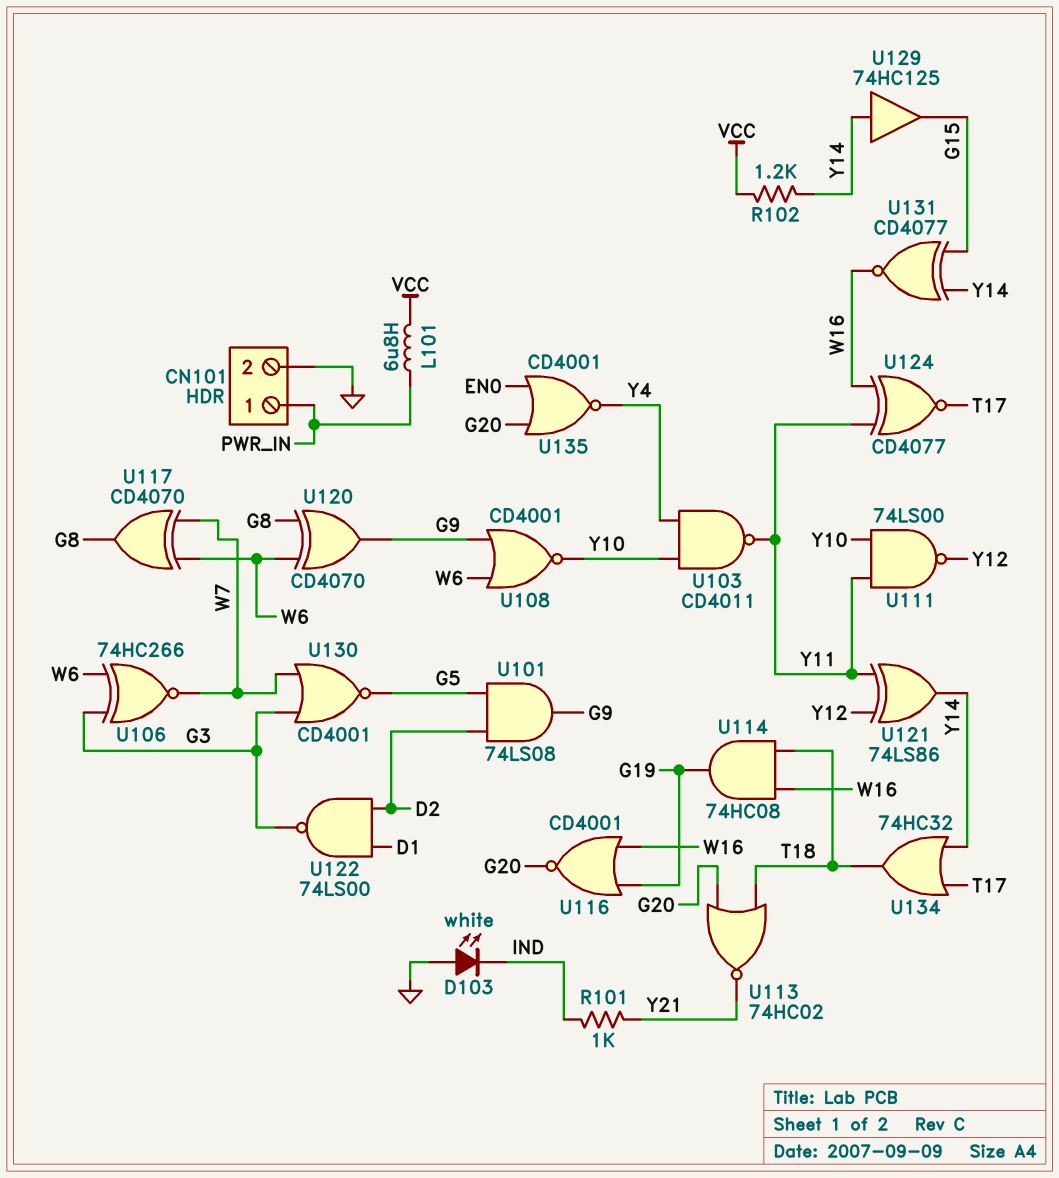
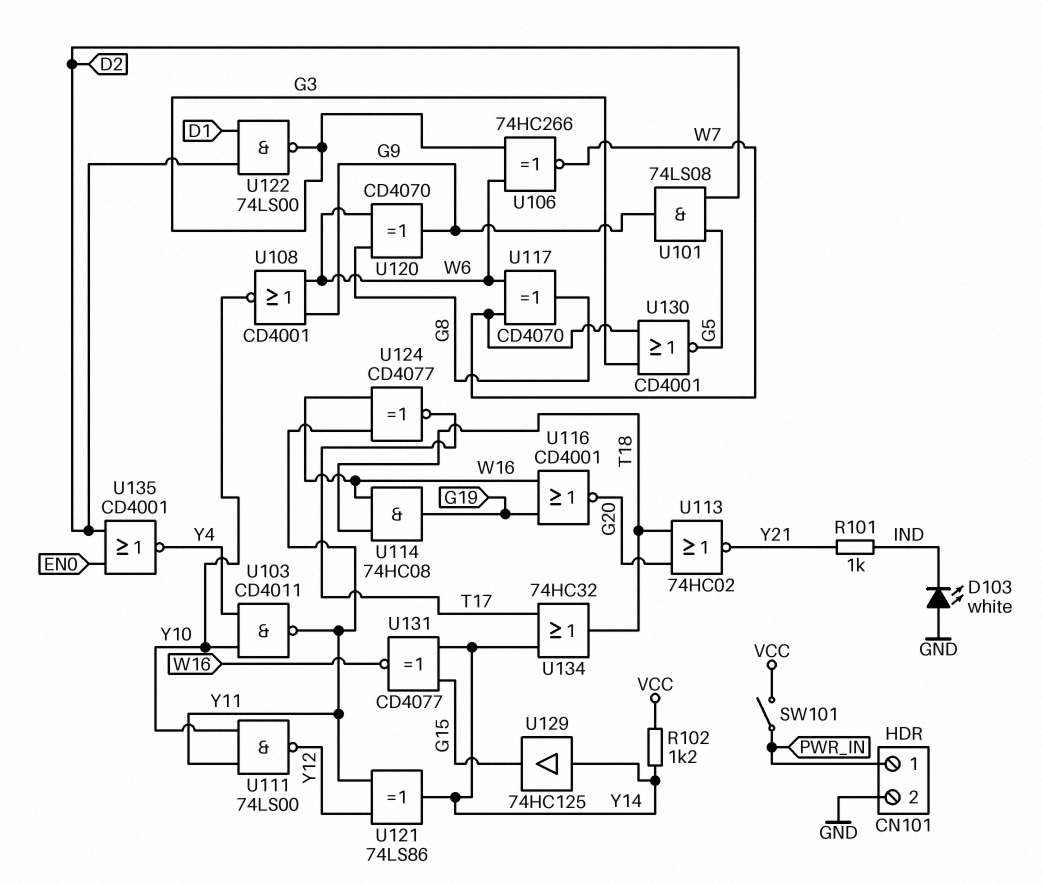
L101: 6.8uH (PWR_IN, VCC) -> none
SW101: none -> switch (PWR_IN, VCC)
U135: NOR CD4001 (in EN0, in G20, out Y4) -> NOR CD4001 (in D2, in EN0, out Y4)

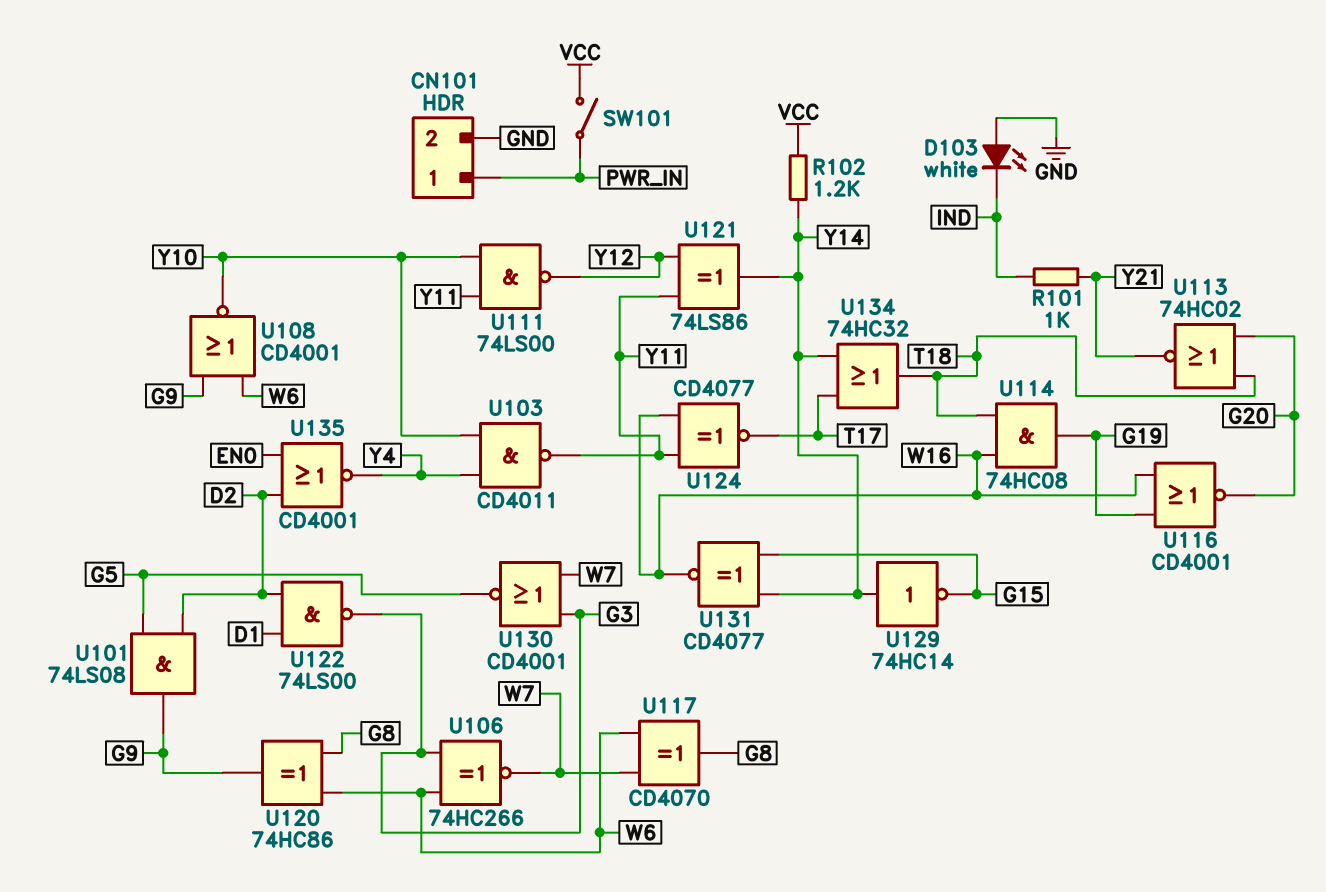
U120: XOR CD4070 (in G8, in W6, out G9) -> XOR 74HC86 (in G8, in W6, out G9)
U129: buffer 74HC125 (in Y14, out G15) -> NOT 74HC14 (in Y14, out G15)

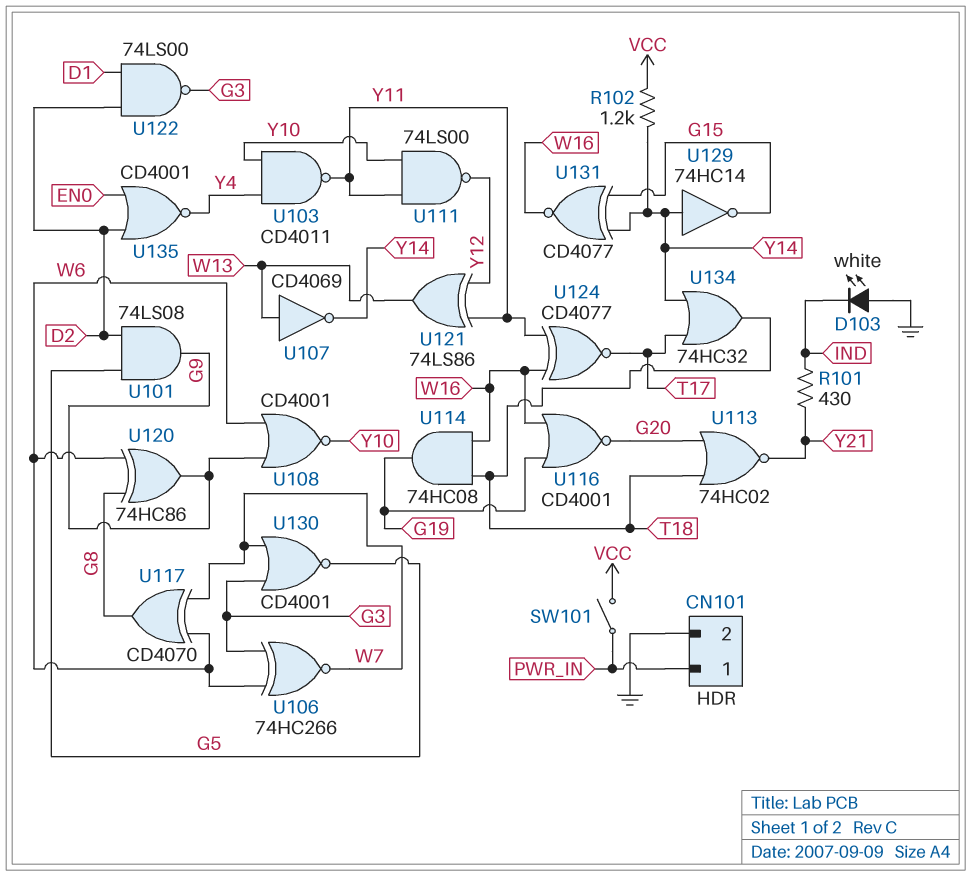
R101: 1k (IND, Y21) -> 430 (IND, Y21)
U107: none -> NOT CD4069 (in W13, out Y14)
U121: XOR 74LS86 (in Y11, in Y12, out Y14) -> XOR 74LS86 (in Y11, in Y12, out W13)

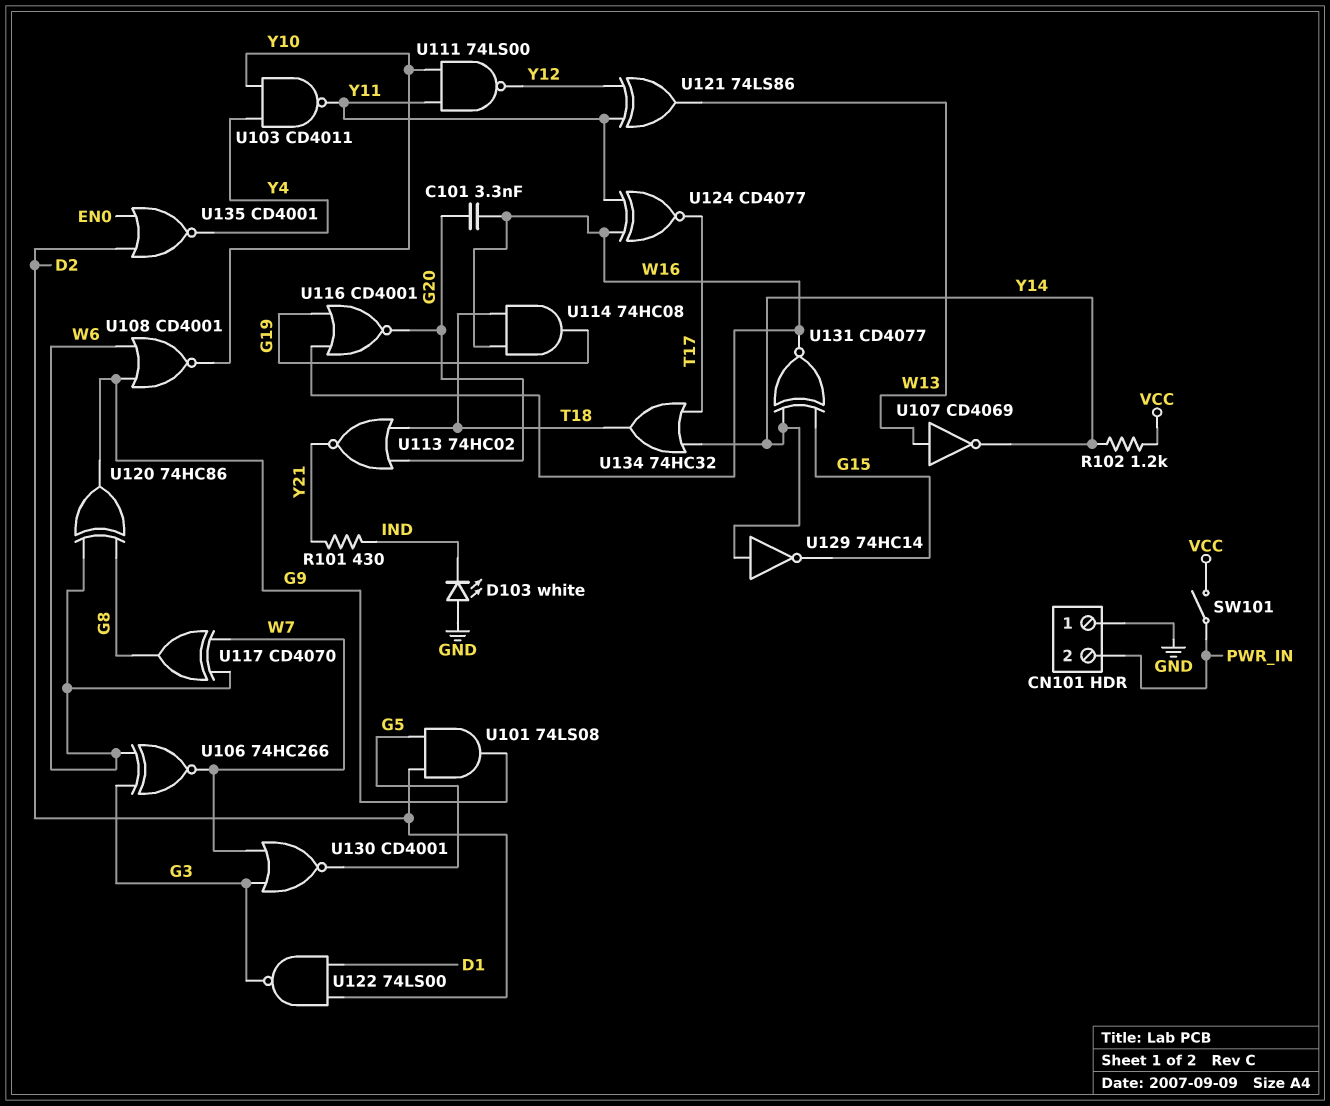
C101: none -> 3.3nF (G20, W16)
CN101 pin 1: PWR_IN -> GND
CN101 pin 2: GND -> PWR_IN

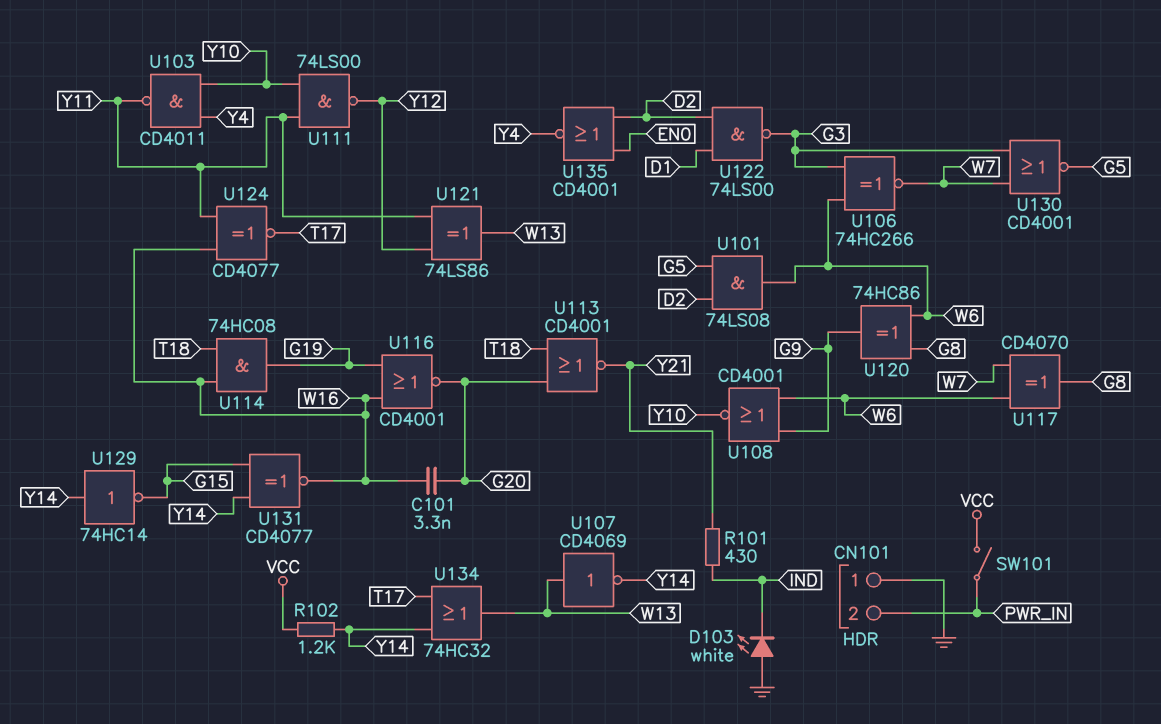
U101: AND 74LS08 (in D2, in G5, out G9) -> AND 74LS08 (in D2, in G5, out W6)
U113: NOR 74HC02 (in G20, in T18, out Y21) -> NOR CD4001 (in G20, in T18, out Y21)
U134: OR 74HC32 (in T17, in Y14, out T18) -> OR 74HC32 (in T17, in Y14, out W13)

